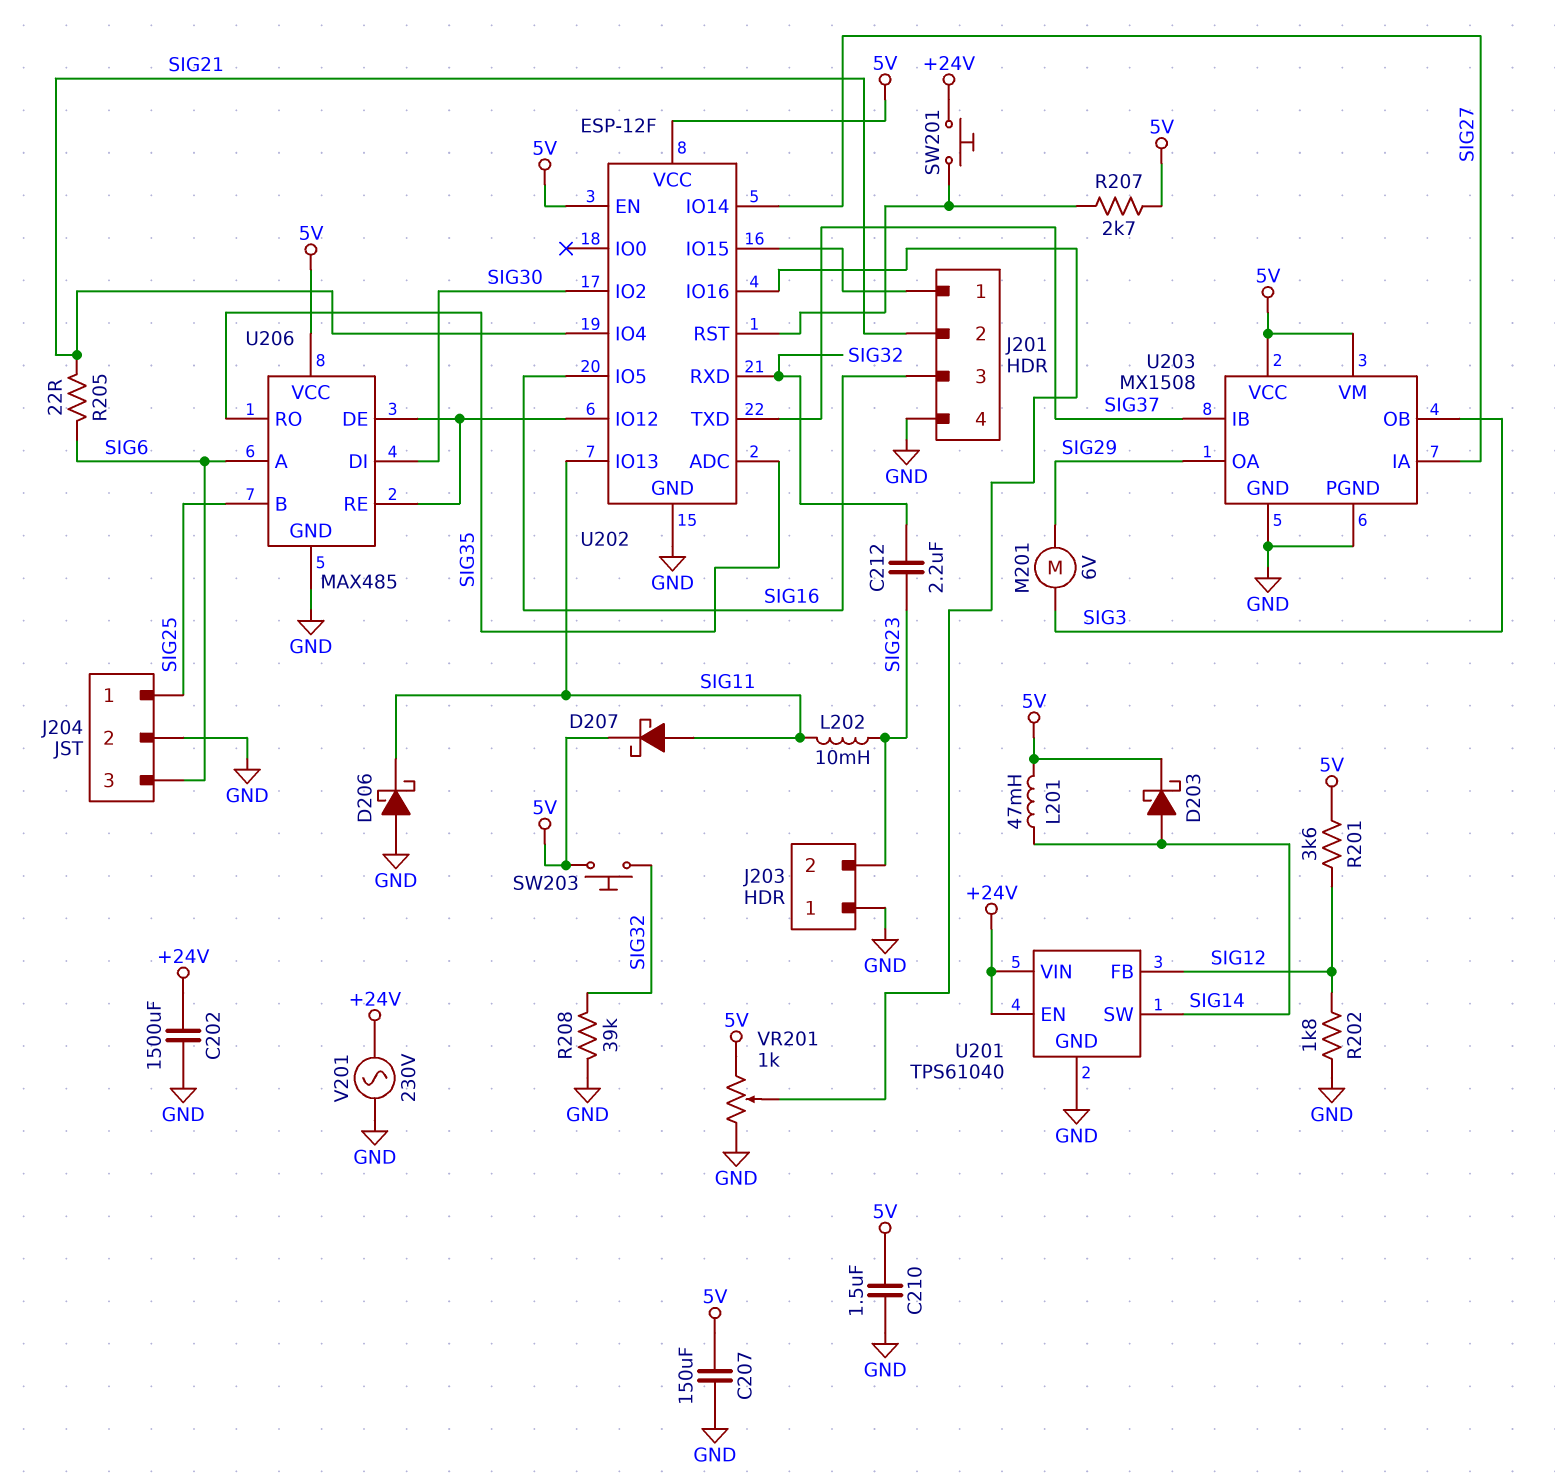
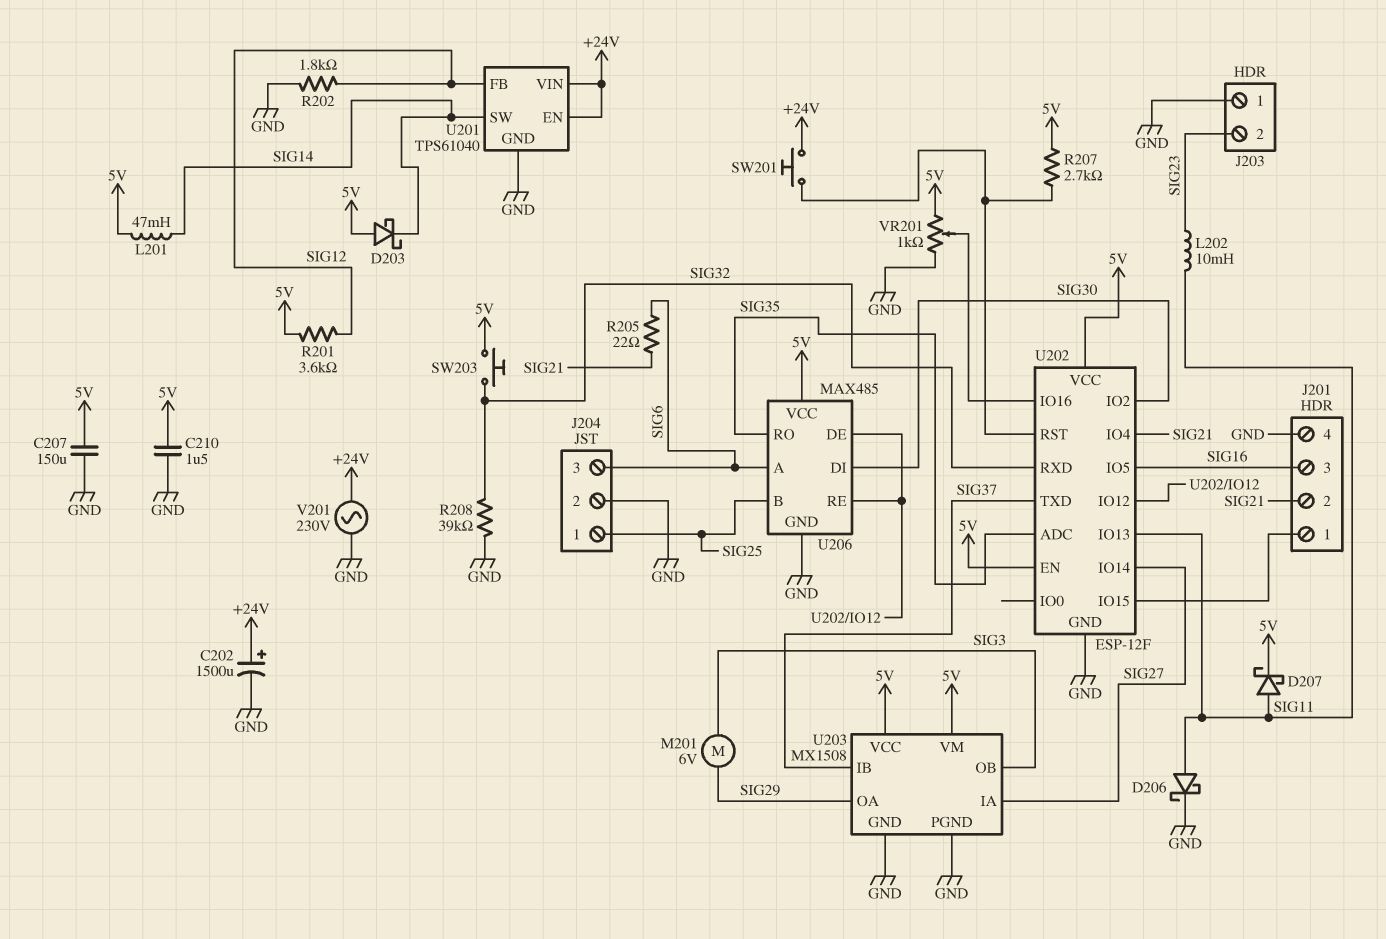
C202: 1500uF (+24V, GND) -> 1500uF (plus +24V, minus GND)
C212: 2.2uF (SIG23, SIG32) -> none
D203: schottky (A SIG14, K 5V) -> schottky (A 5V, K SIG14)
D206: schottky (A GND, K SIG11) -> schottky (A SIG11, K GND)

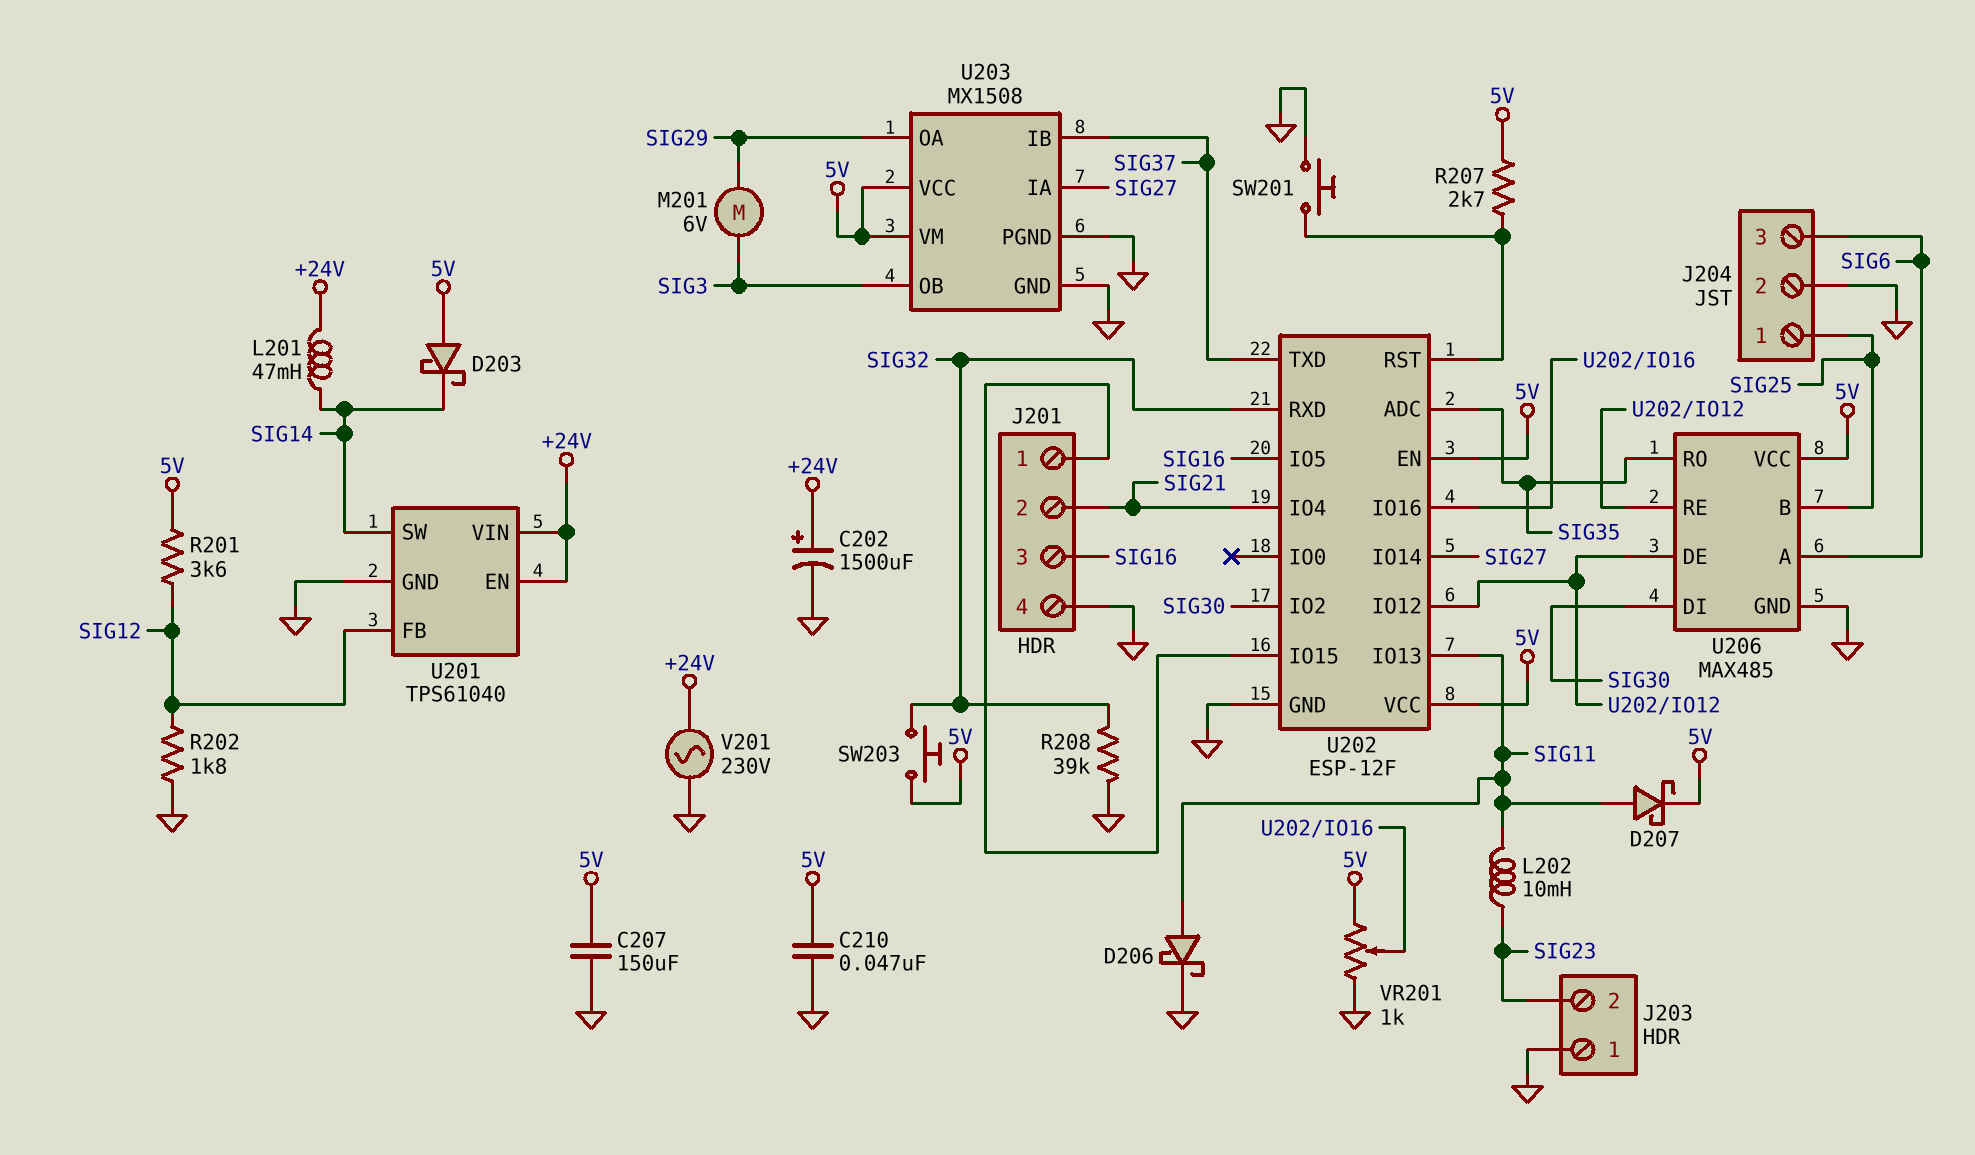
C210: 1.5uF (5V, GND) -> 47nF (5V, GND)
L201: 47mH (5V, SIG14) -> 47mH (+24V, SIG14)
R205: 22 (SIG6, SIG21) -> none
SW201: button (+24V, U202/RST) -> button (GND, U202/RST)

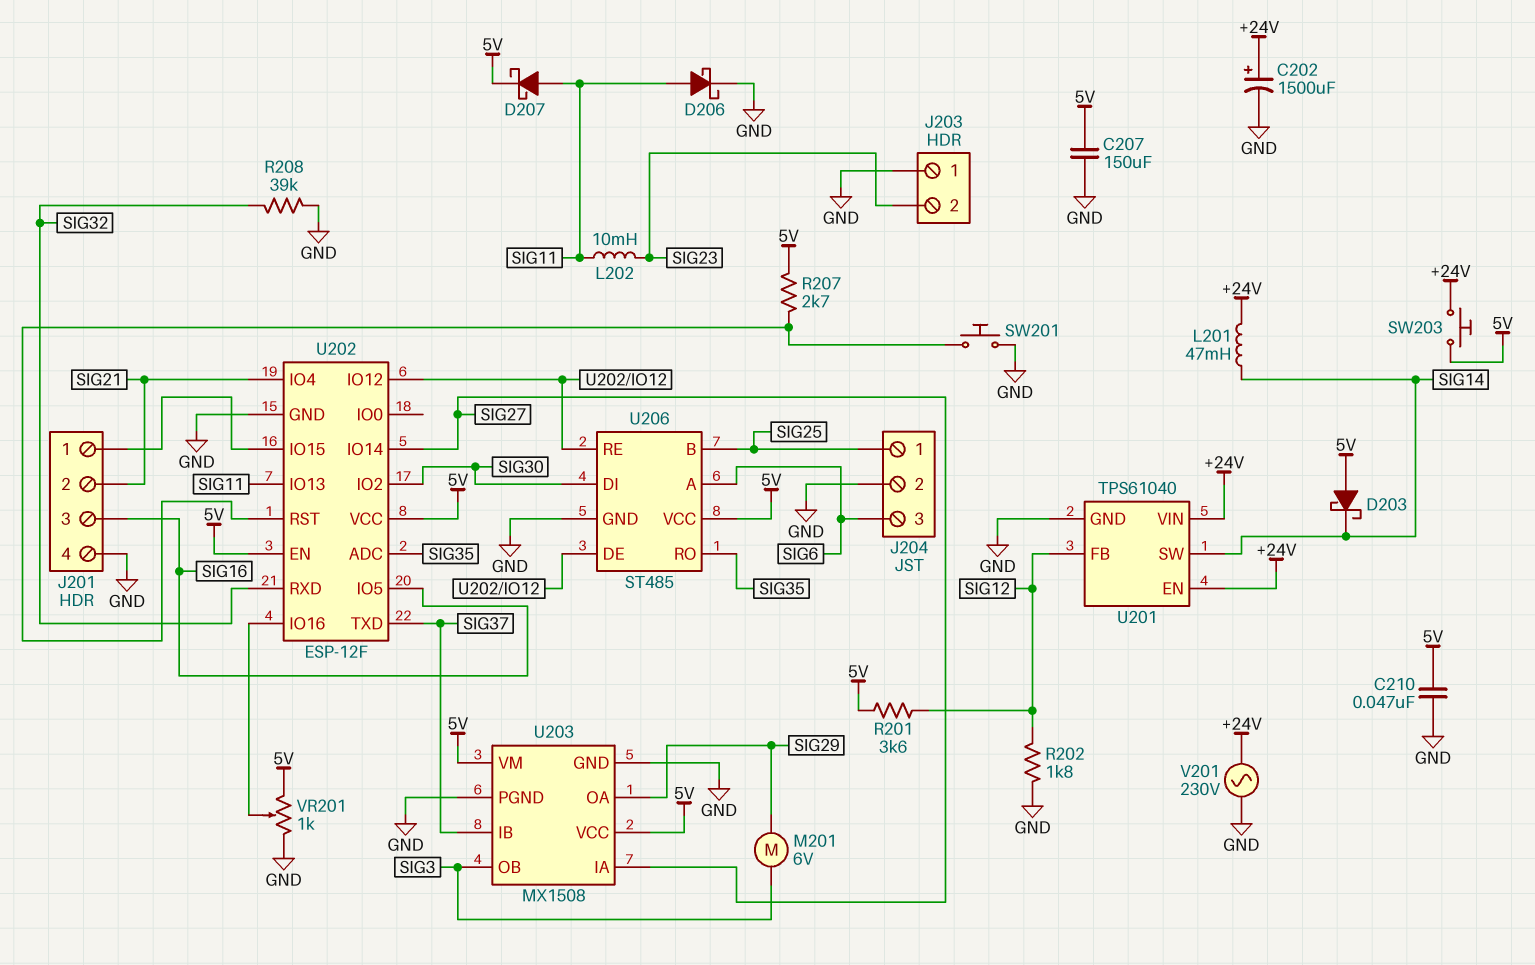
SW203: button (5V, SIG32) -> button (+24V, 5V)
U206: MAX485 -> ST485

